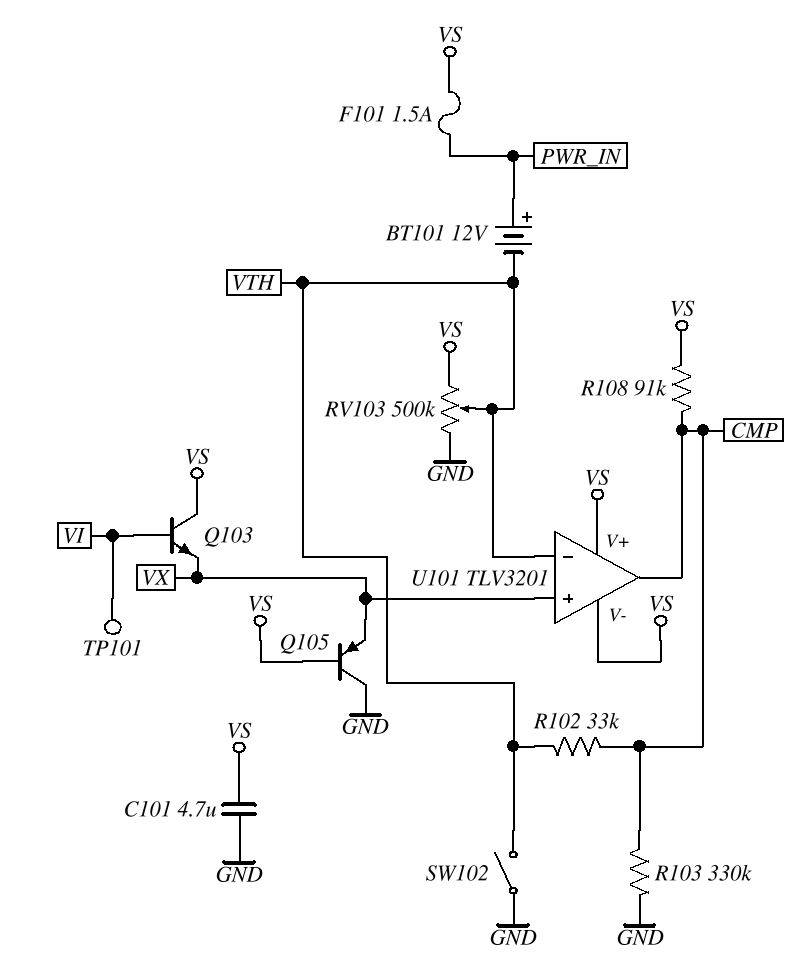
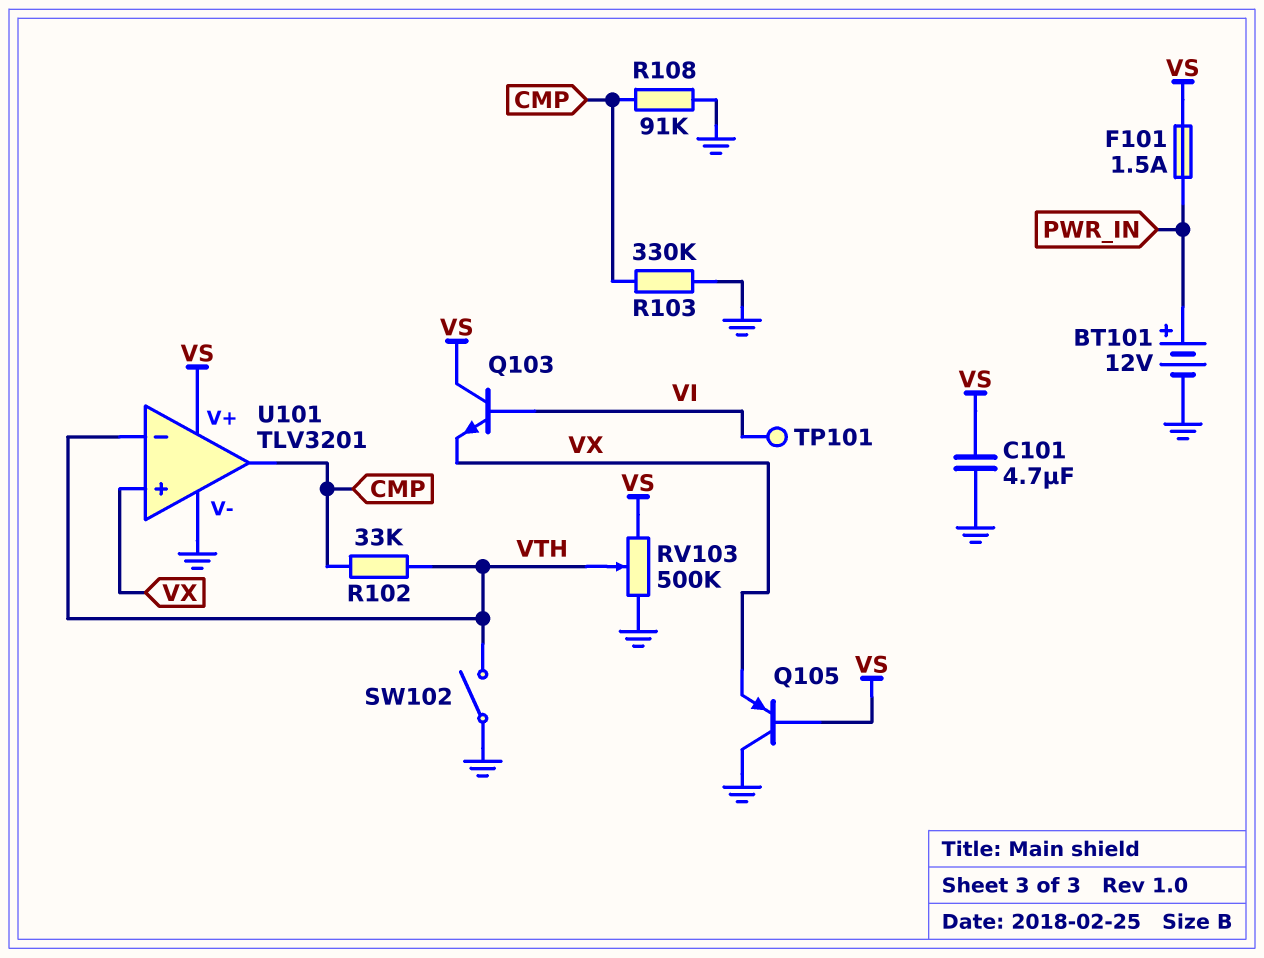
BT101: 12V (plus PWR_IN, minus VTH) -> 12V (plus PWR_IN, minus GND)
R108: 91k (CMP, VS) -> 91k (CMP, GND)
U101 pin V-: VS -> GND

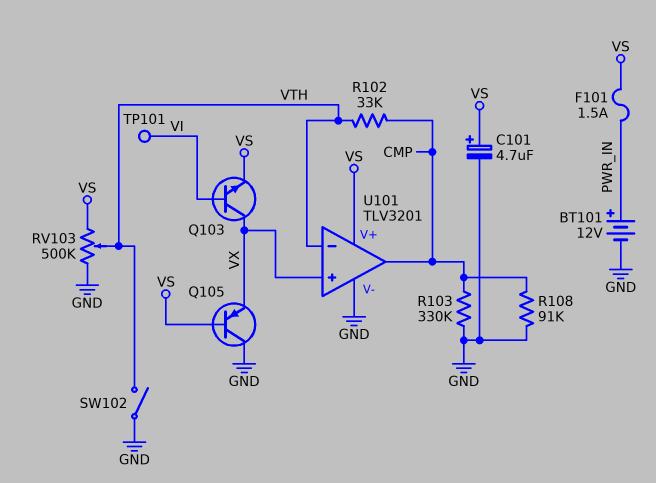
C101: 4.7uF (GND, VS) -> 4.7uF (plus VS, minus GND)
Q103: NPN (B VI, C VS, E VX) -> NPN (B VI, C VX, E VS)

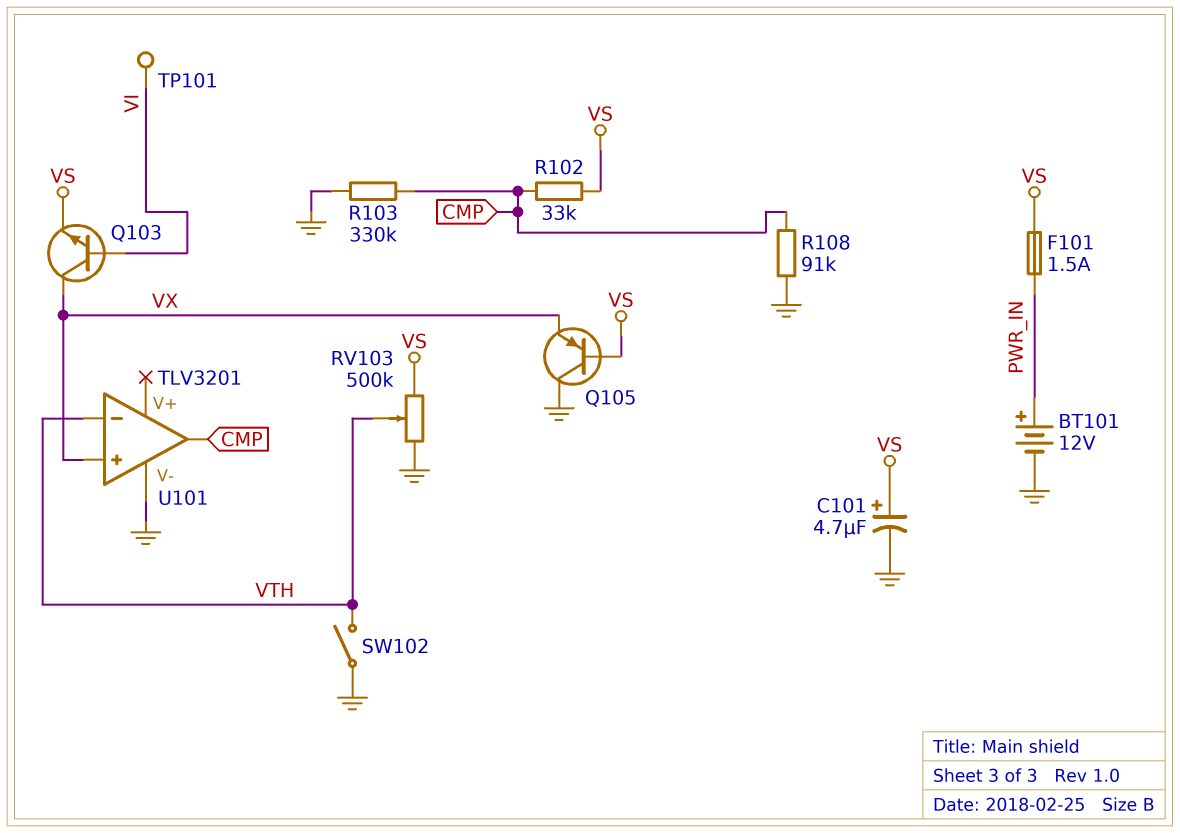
R102: 33k (CMP, VTH) -> 33k (CMP, VS)
U101 pin V+: VS -> none

